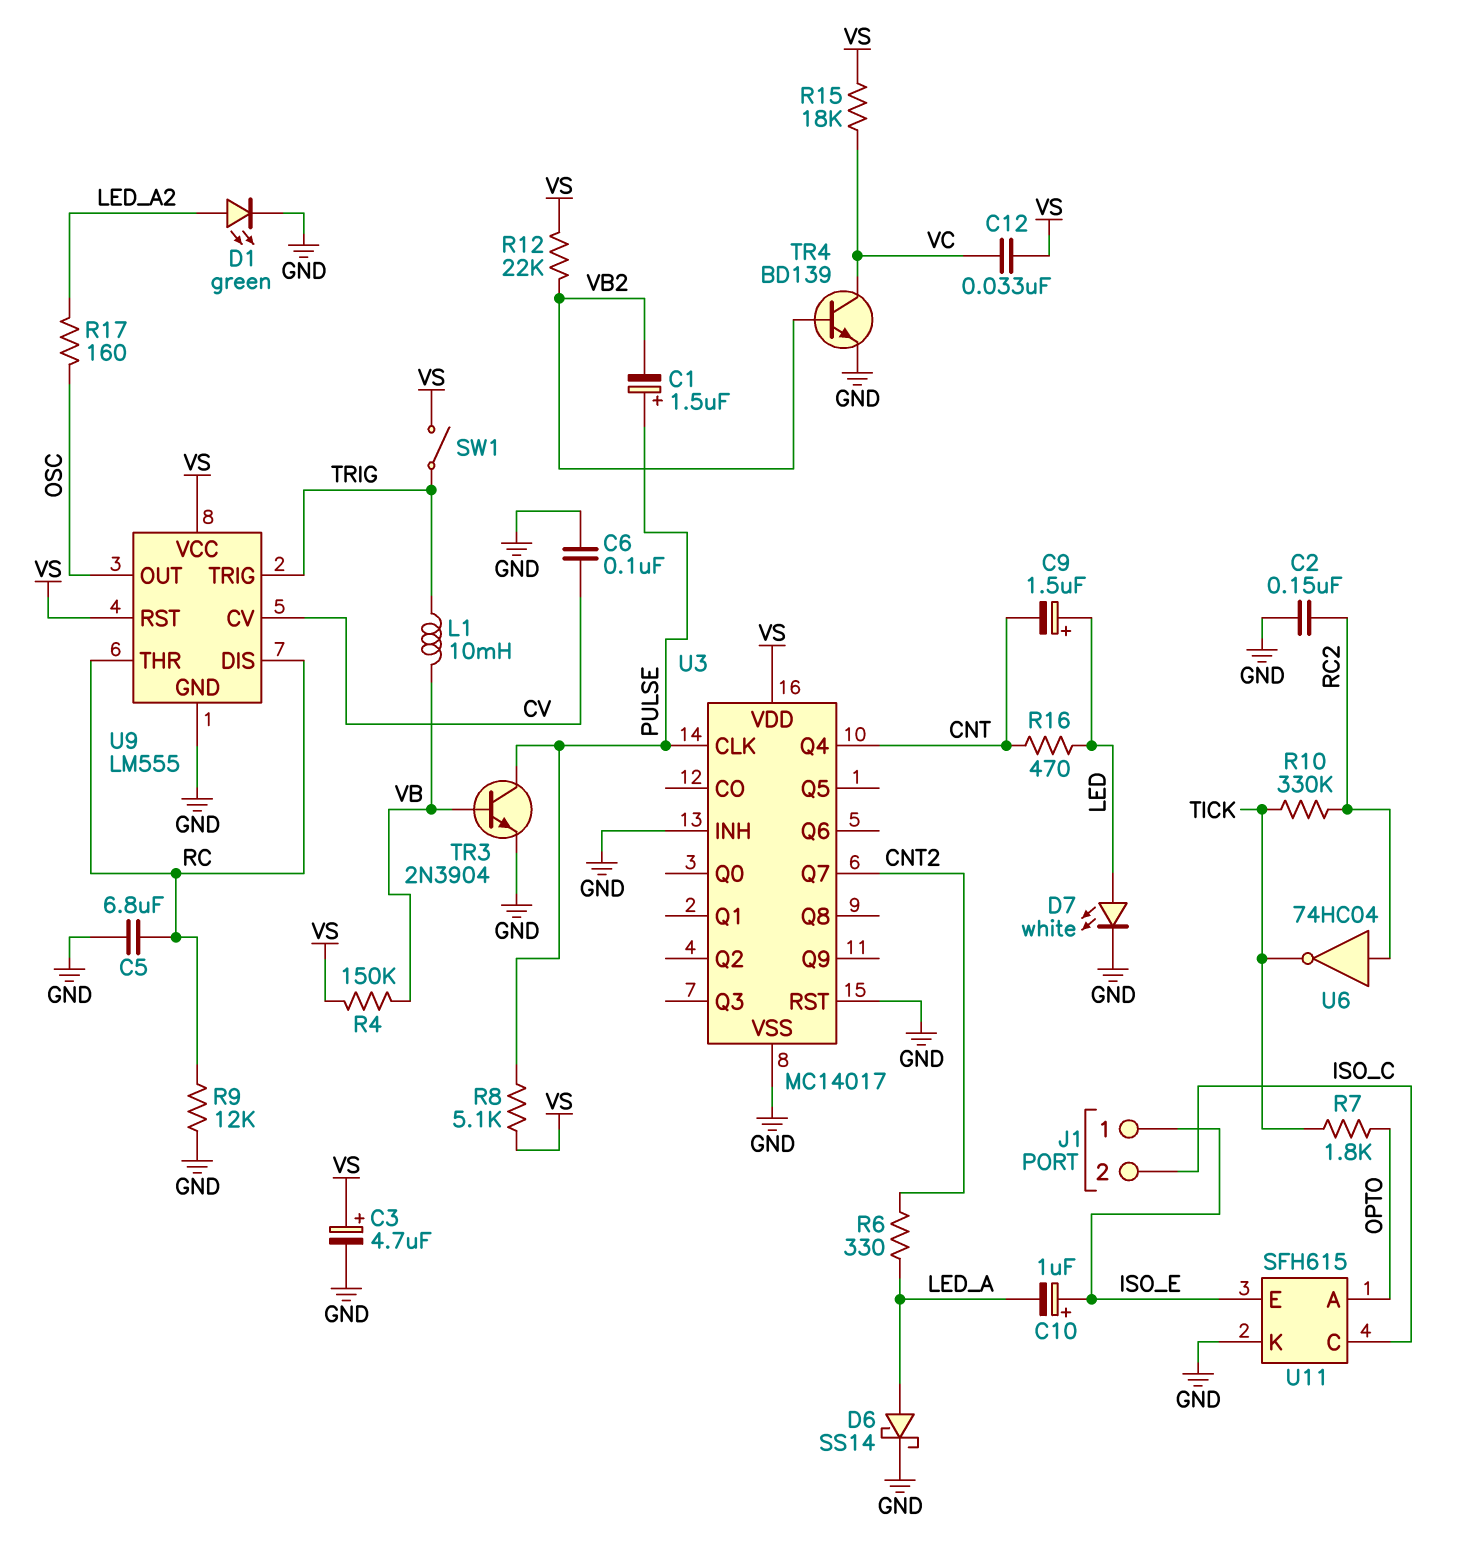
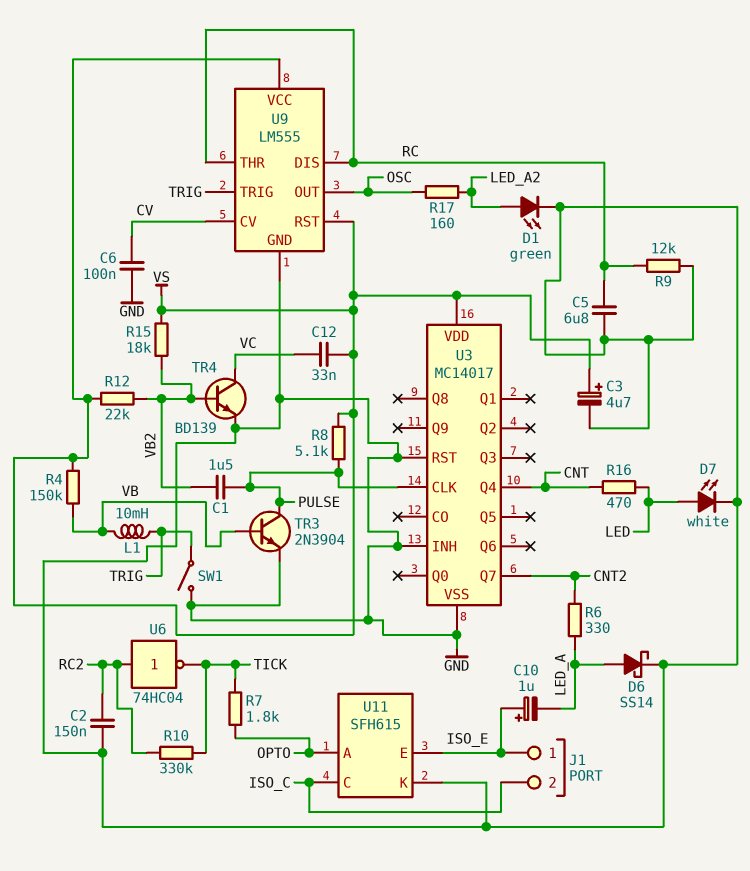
C1: 1.5uF (plus PULSE, minus VB2) -> 1.5uF (PULSE, VB2)
C9: 1.5uF (plus LED, minus CNT) -> none
R15: 18k (VC, VS) -> 18k (VB2, VS)
SW1: switch (TRIG, VS) -> switch (GND, TRIG)

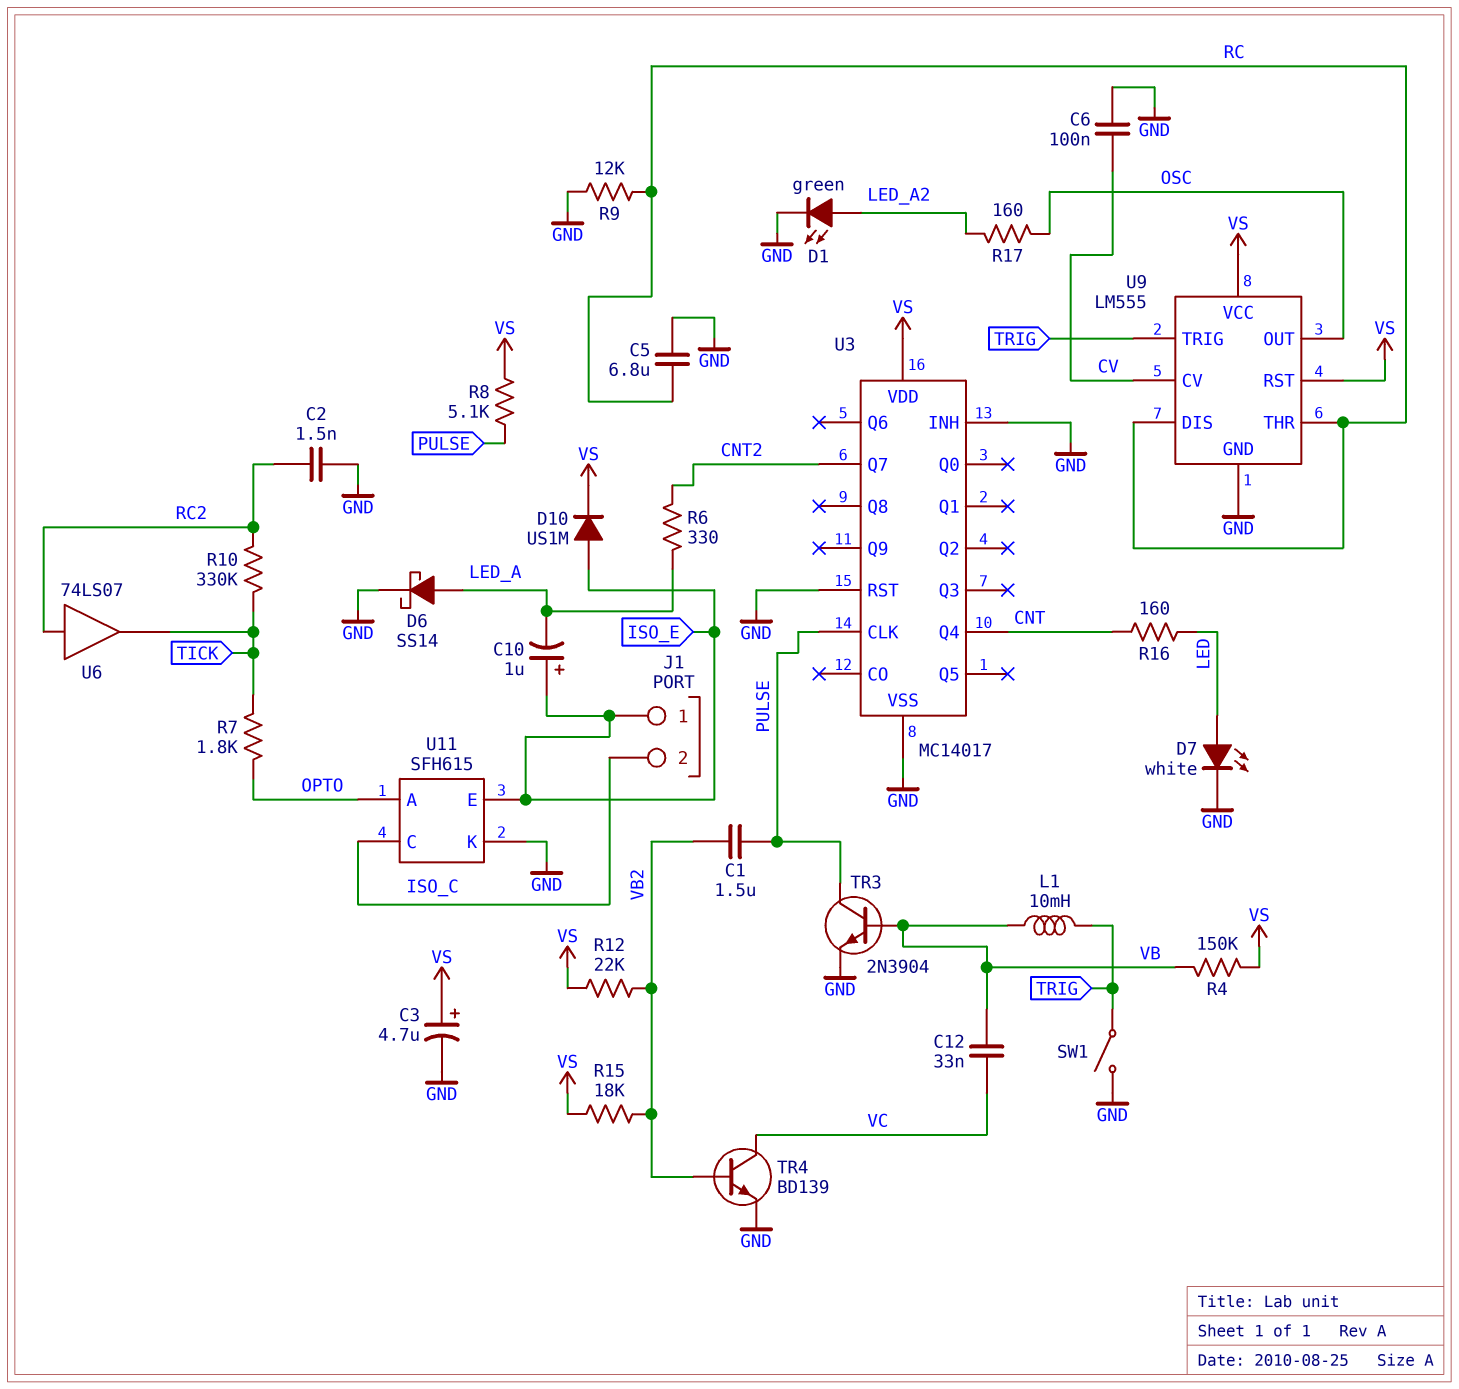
C2: 150nF (GND, RC2) -> 1.5nF (GND, RC2)
C12: 33nF (VC, VS) -> 33nF (VB, VC)
D10: none -> diode US1M (A ISO_E, K VS)
R16: 470 (CNT, LED) -> 160 (CNT, LED)
U6: NOT 74HC04 (in RC2, out TICK) -> buffer 74LS07 (in RC2, out TICK)

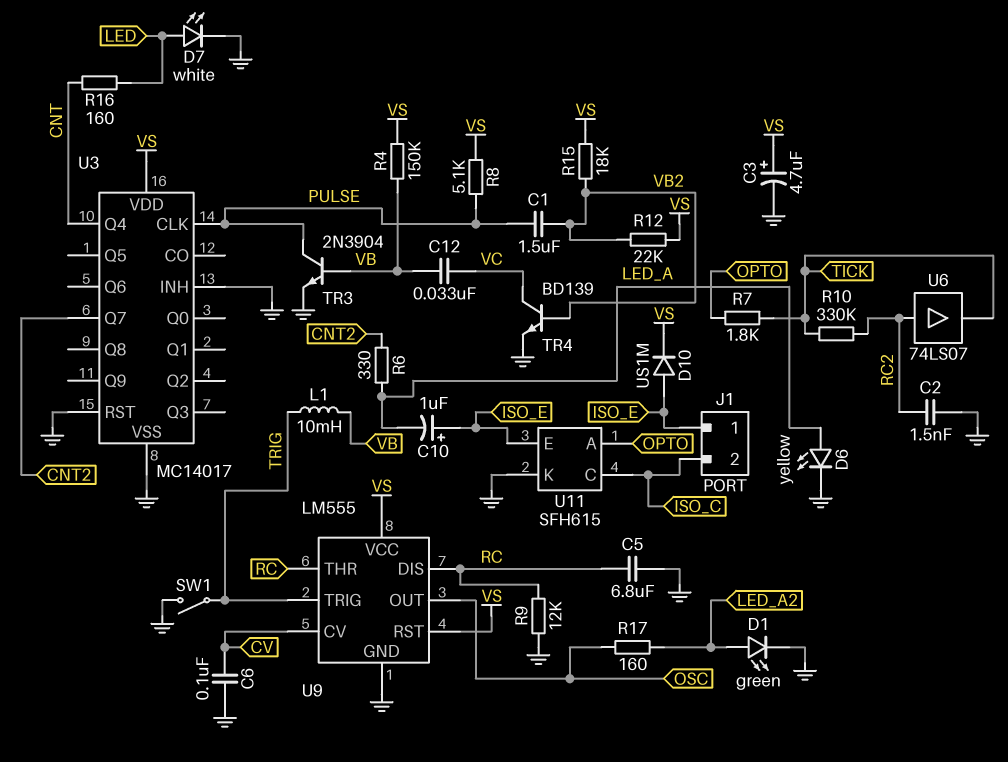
D6: schottky SS14 (A LED_A, K GND) -> LED yellow (A LED_A, K GND)

